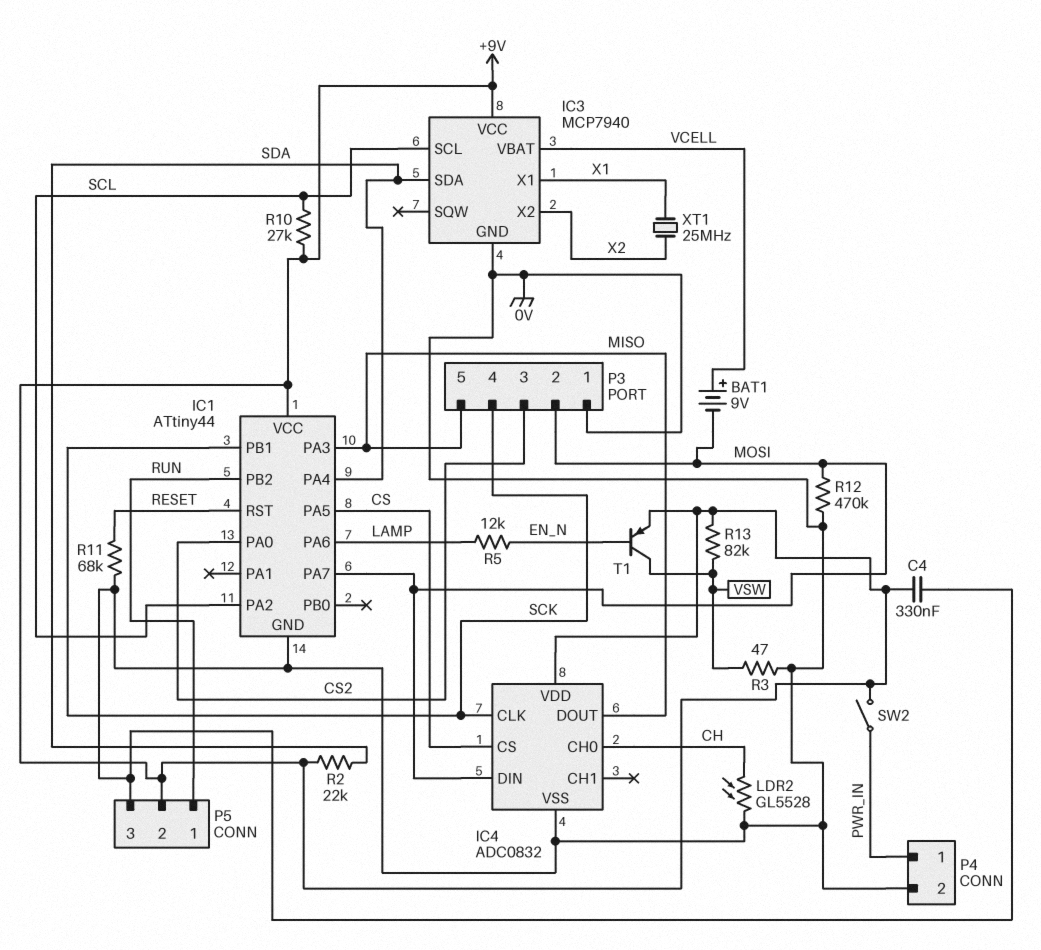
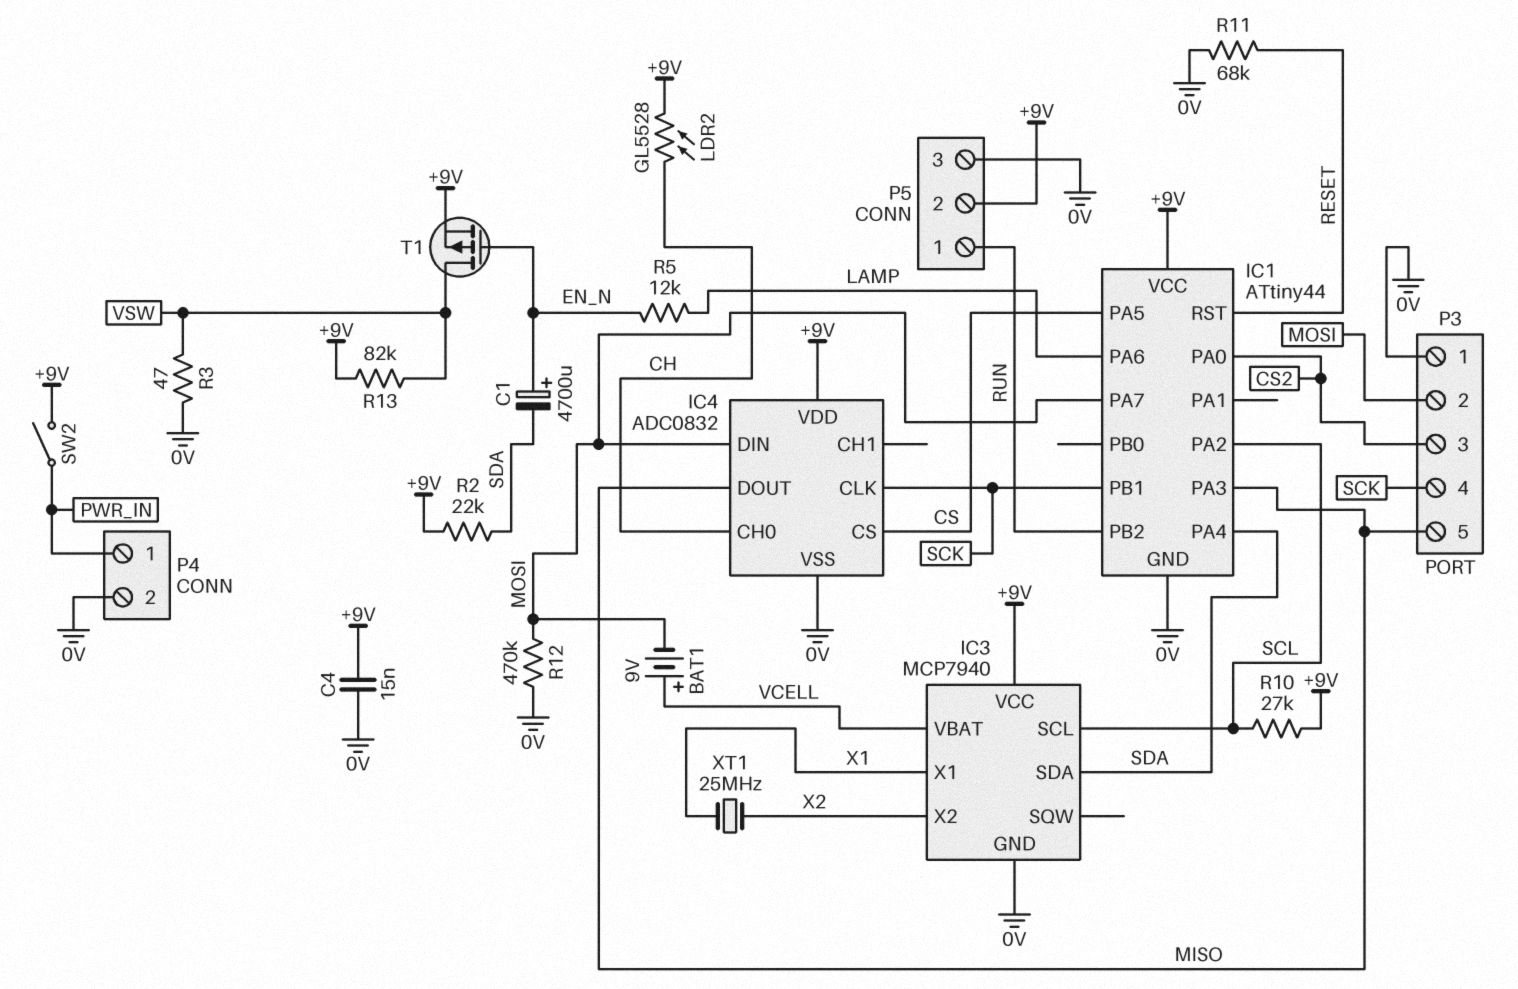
C1: none -> 4700uF (plus EN_N, minus SDA)
C4: 330nF (+9V, 0V) -> 15nF (+9V, 0V)
LDR2: GL5528 (0V, CH) -> GL5528 (+9V, CH)
T1: PNP (B EN_N, C VSW, E +9V) -> PMOS (G EN_N, D VSW, S +9V)

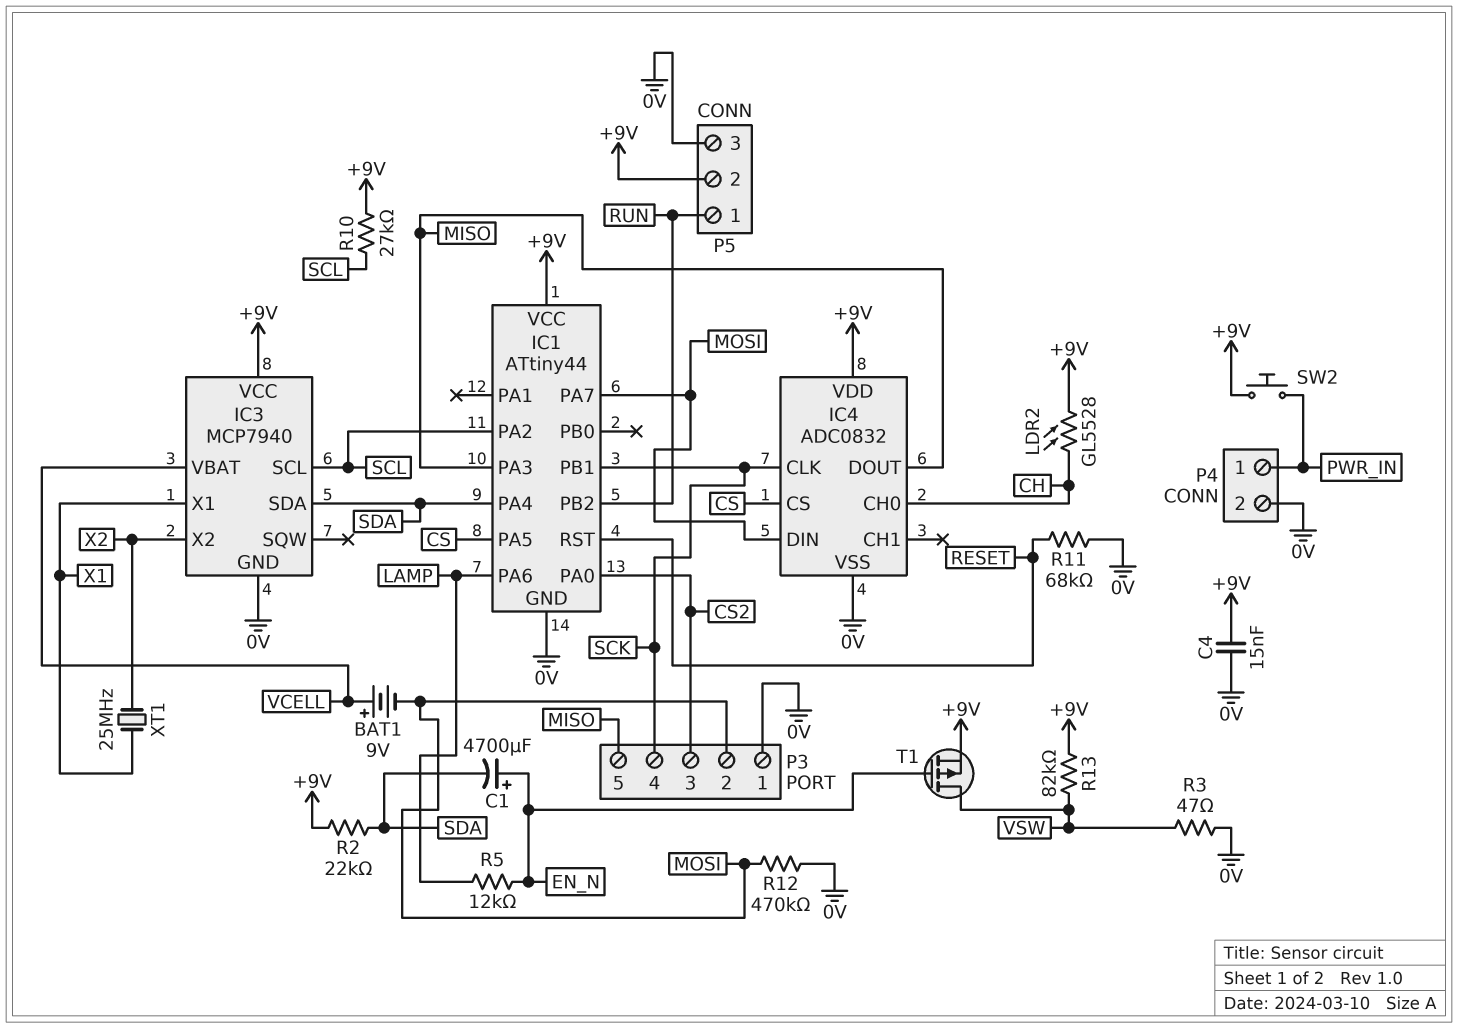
SW2: switch (+9V, PWR_IN) -> button (+9V, PWR_IN)

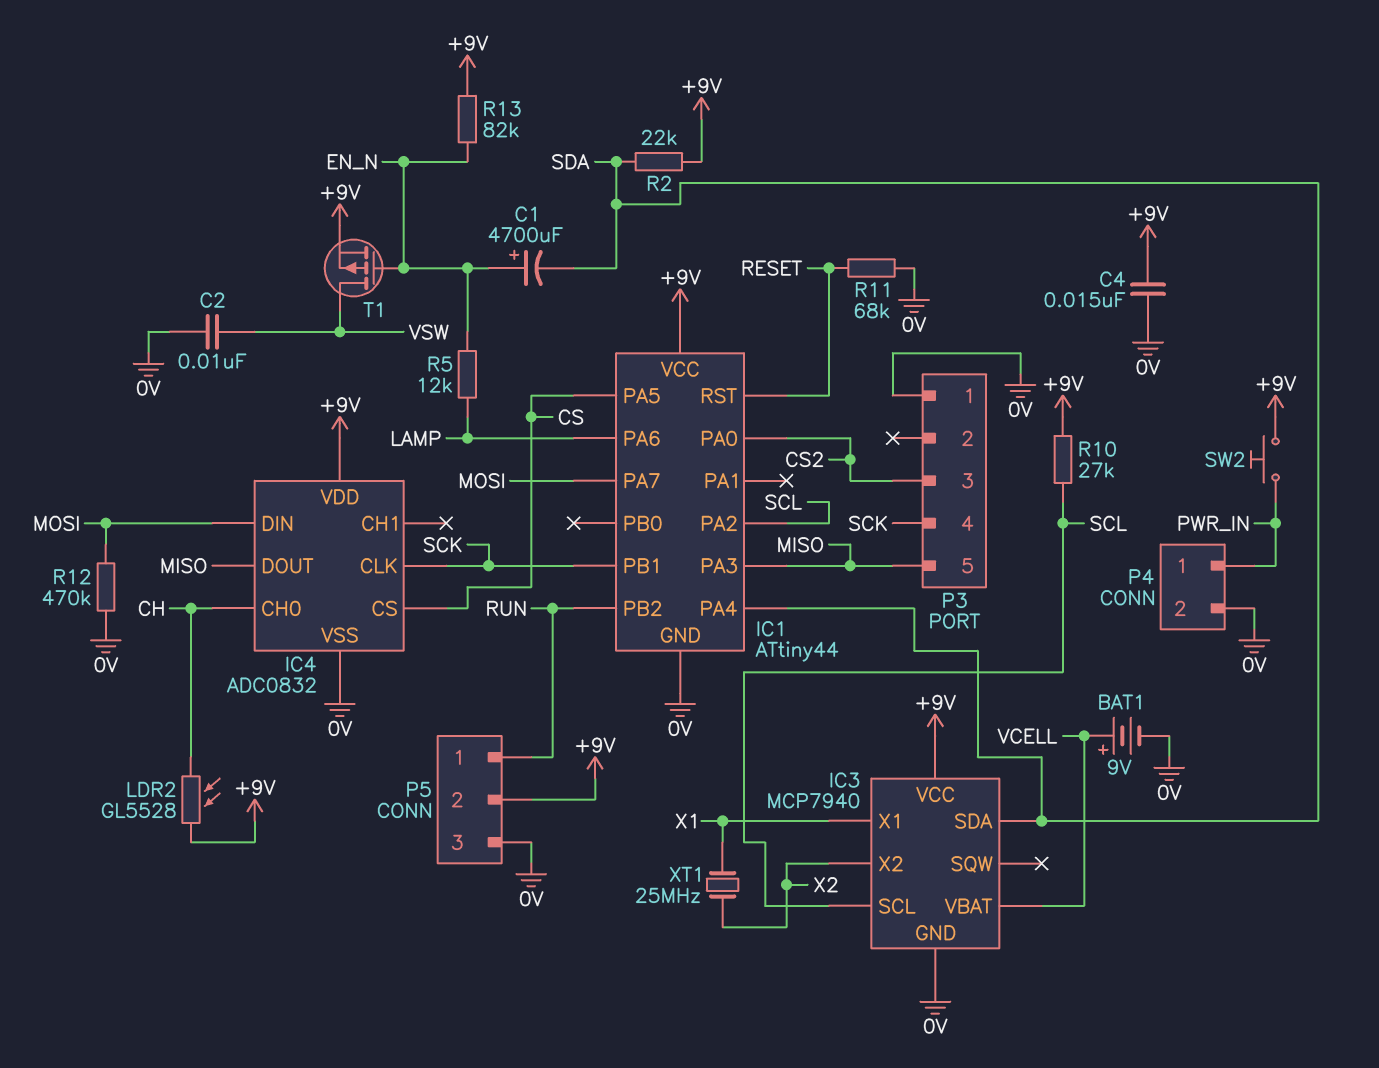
BAT1: 9V (plus VCELL, minus MOSI) -> 9V (plus VCELL, minus 0V)
C2: none -> 10nF (0V, VSW)
P3 pin 2: MOSI -> none
R3: 47 (0V, VSW) -> none
R13: 82k (+9V, VSW) -> 82k (+9V, EN_N)

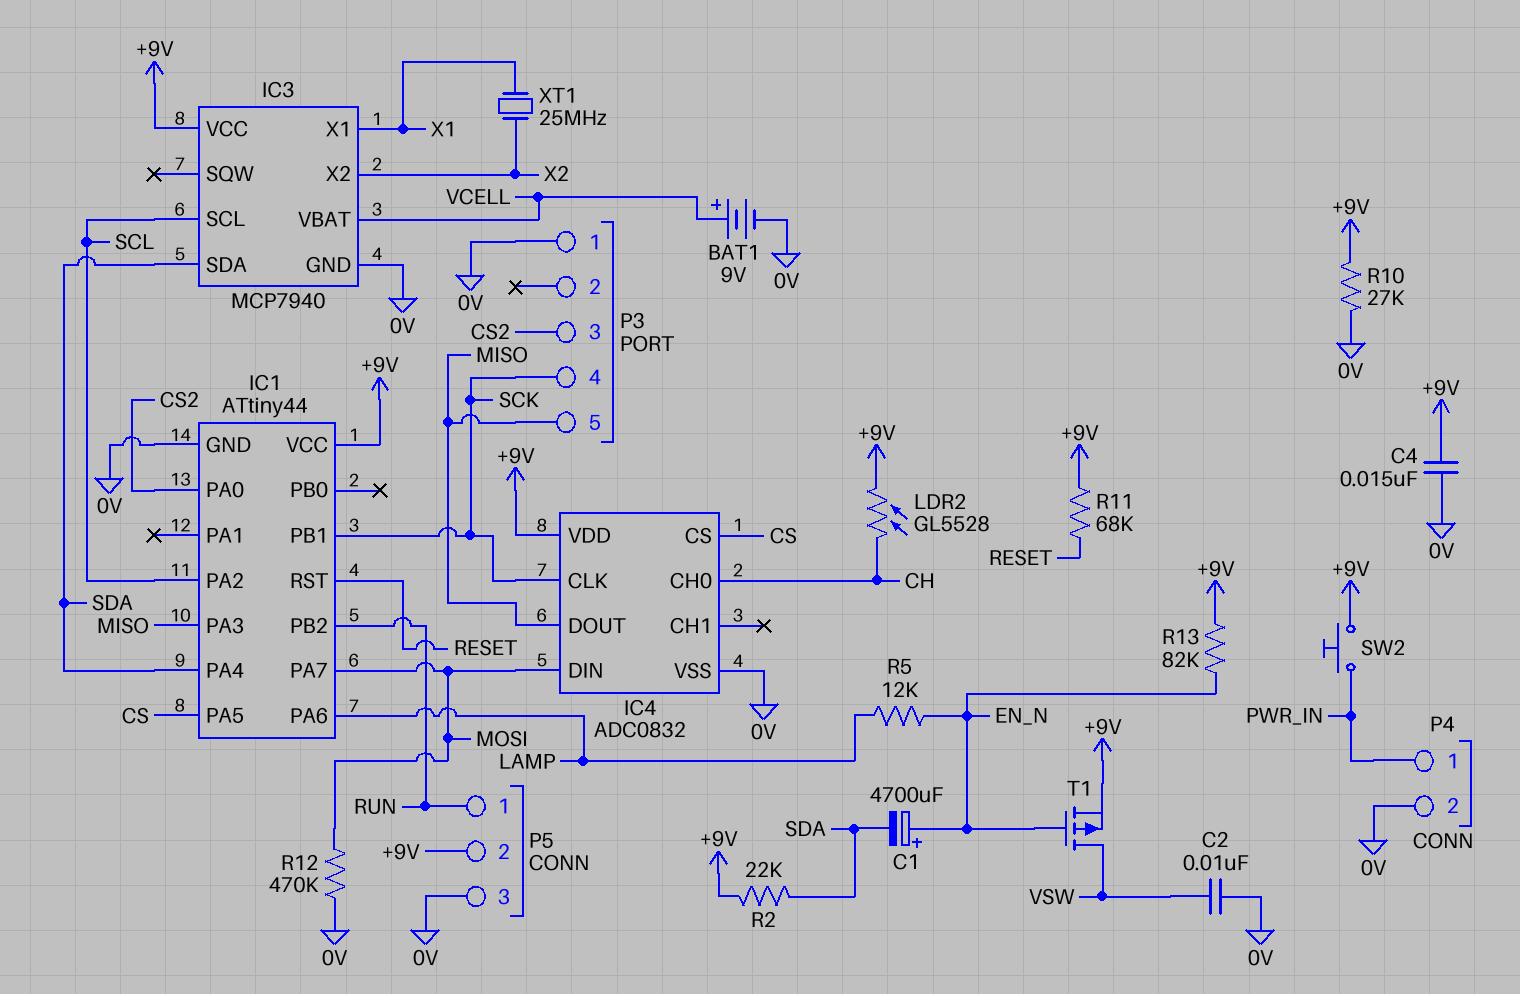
R10: 27k (+9V, SCL) -> 27k (+9V, 0V)
R11: 68k (0V, RESET) -> 68k (+9V, RESET)

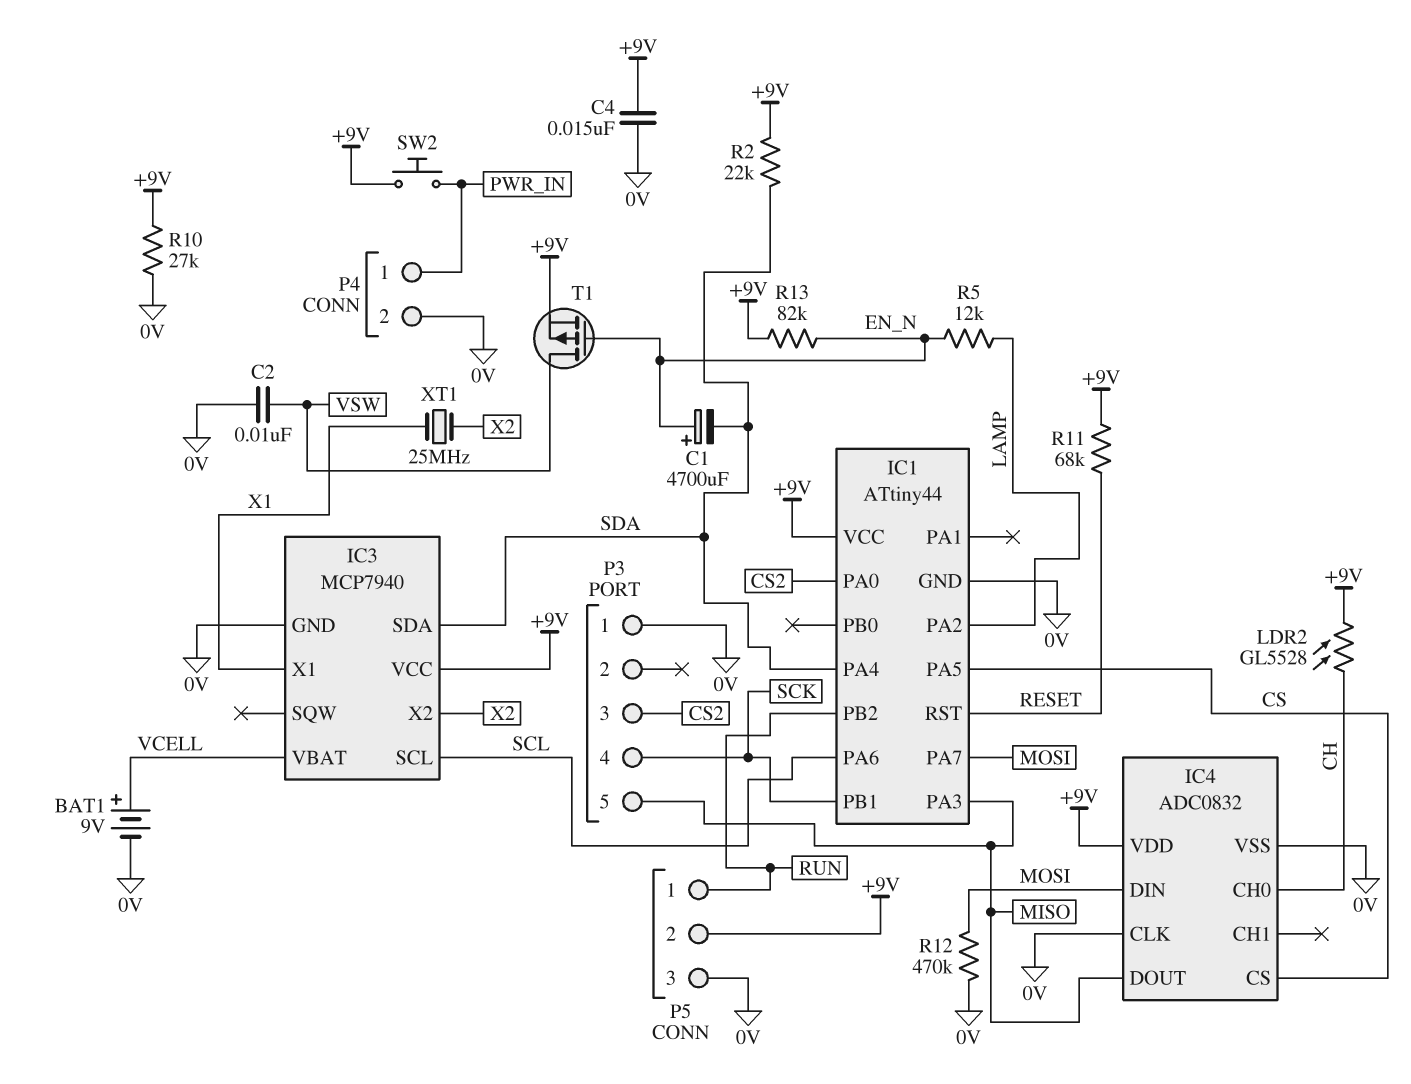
IC1 pin PA2: SCL -> LAMP
IC1 pin PA6: LAMP -> SCL
IC4 pin CLK: SCK -> 0V

